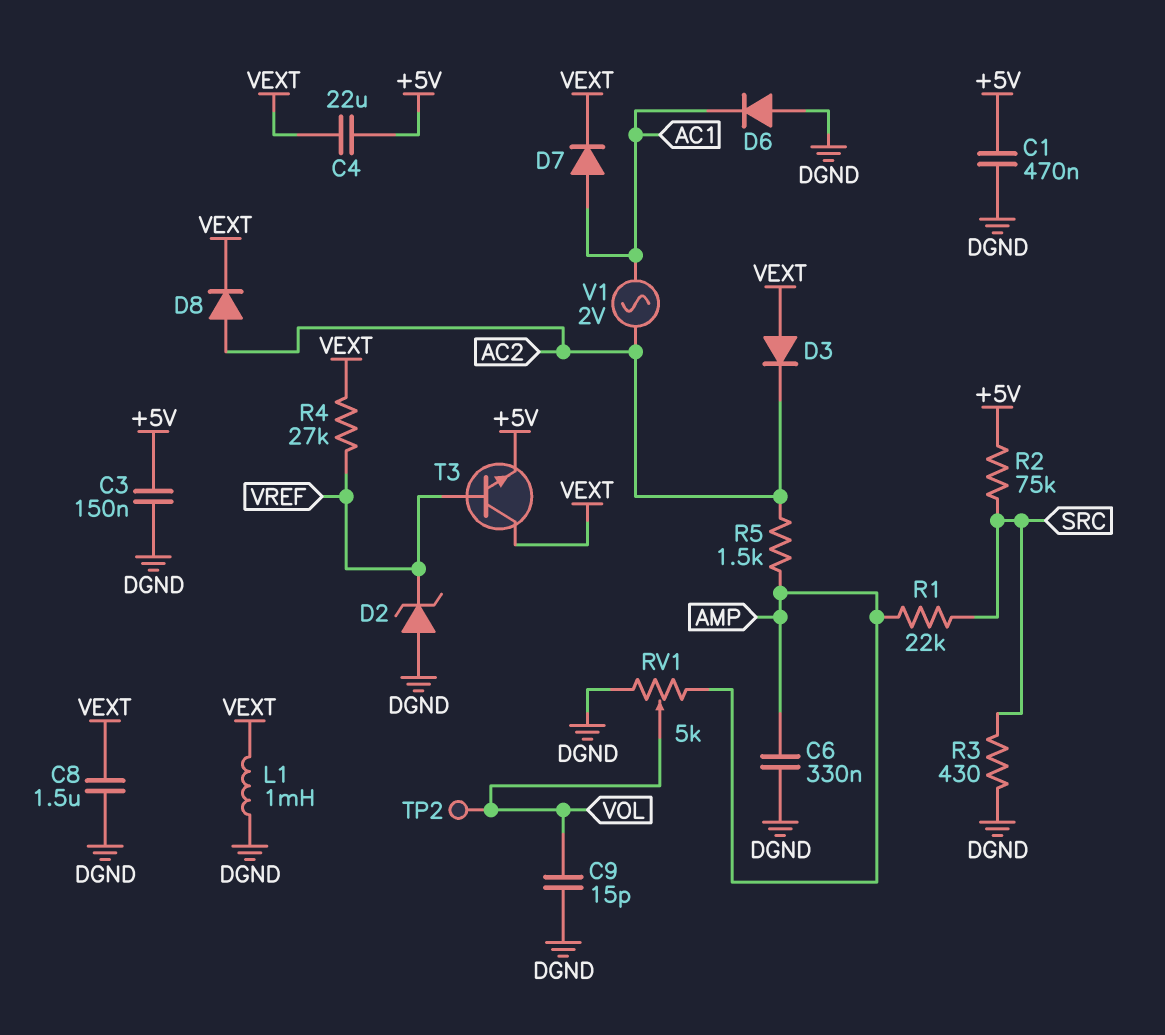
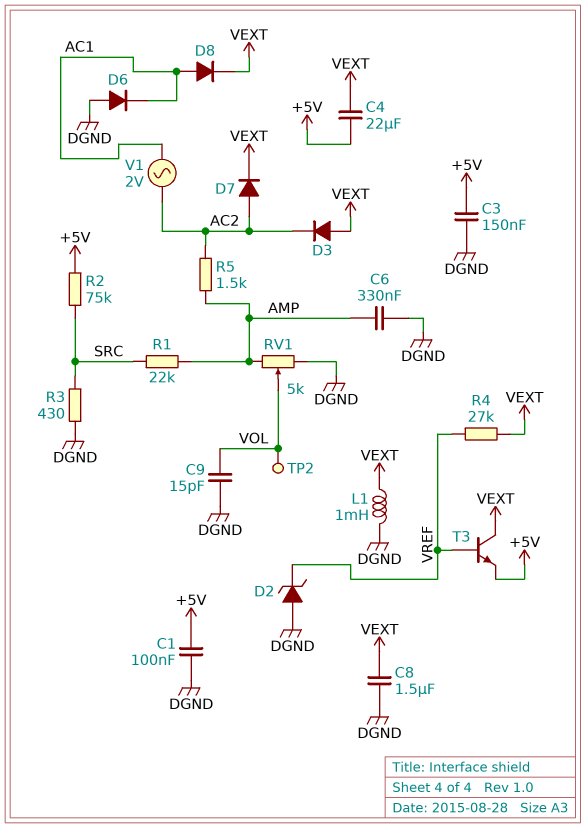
C1: 470nF (+5V, DGND) -> 100nF (+5V, DGND)
D7: diode (A AC1, K VEXT) -> diode (A AC2, K VEXT)
D8: diode (A AC2, K VEXT) -> diode (A AC1, K VEXT)

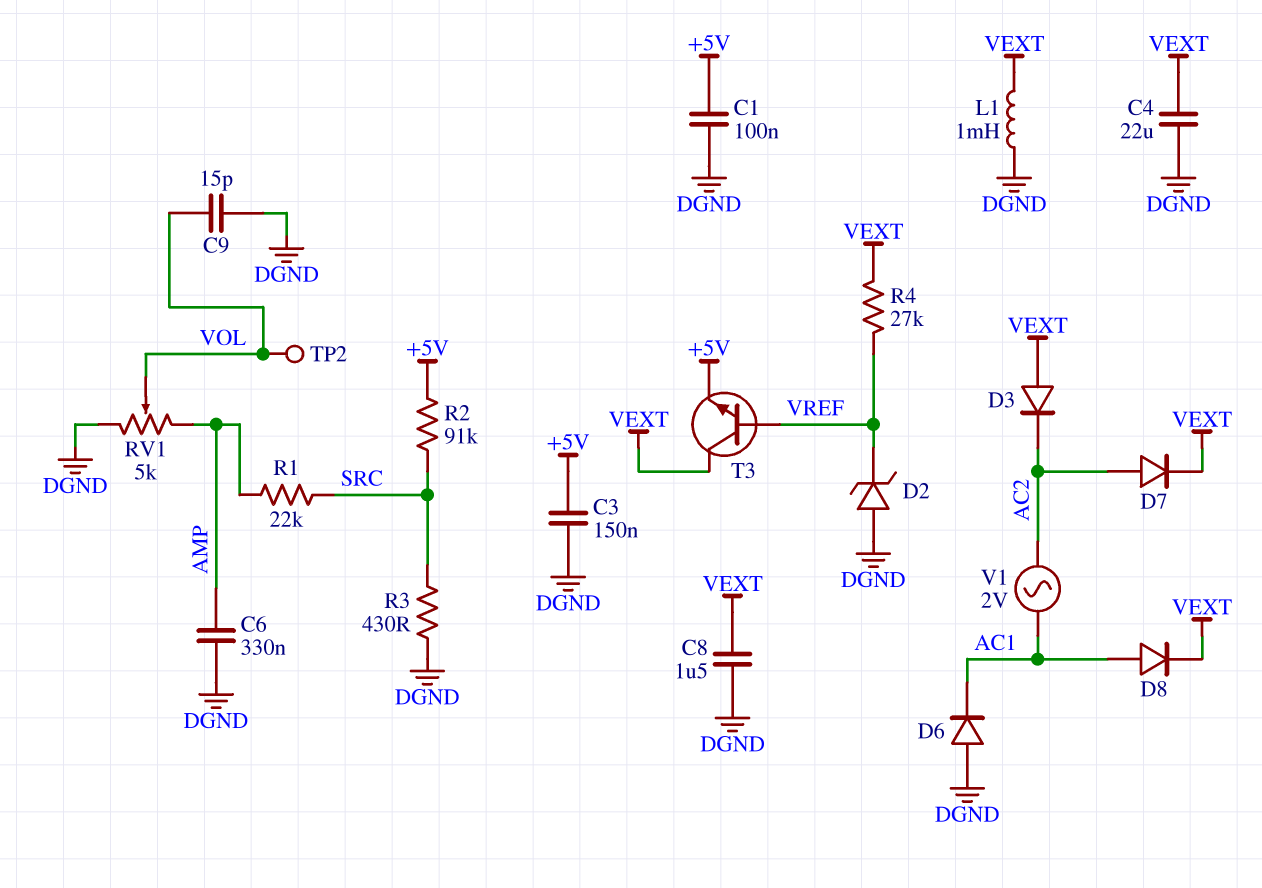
C4: 22uF (+5V, VEXT) -> 22uF (DGND, VEXT)
R2: 75k (+5V, SRC) -> 91k (+5V, SRC)
R5: 1.5k (AC2, AMP) -> none

